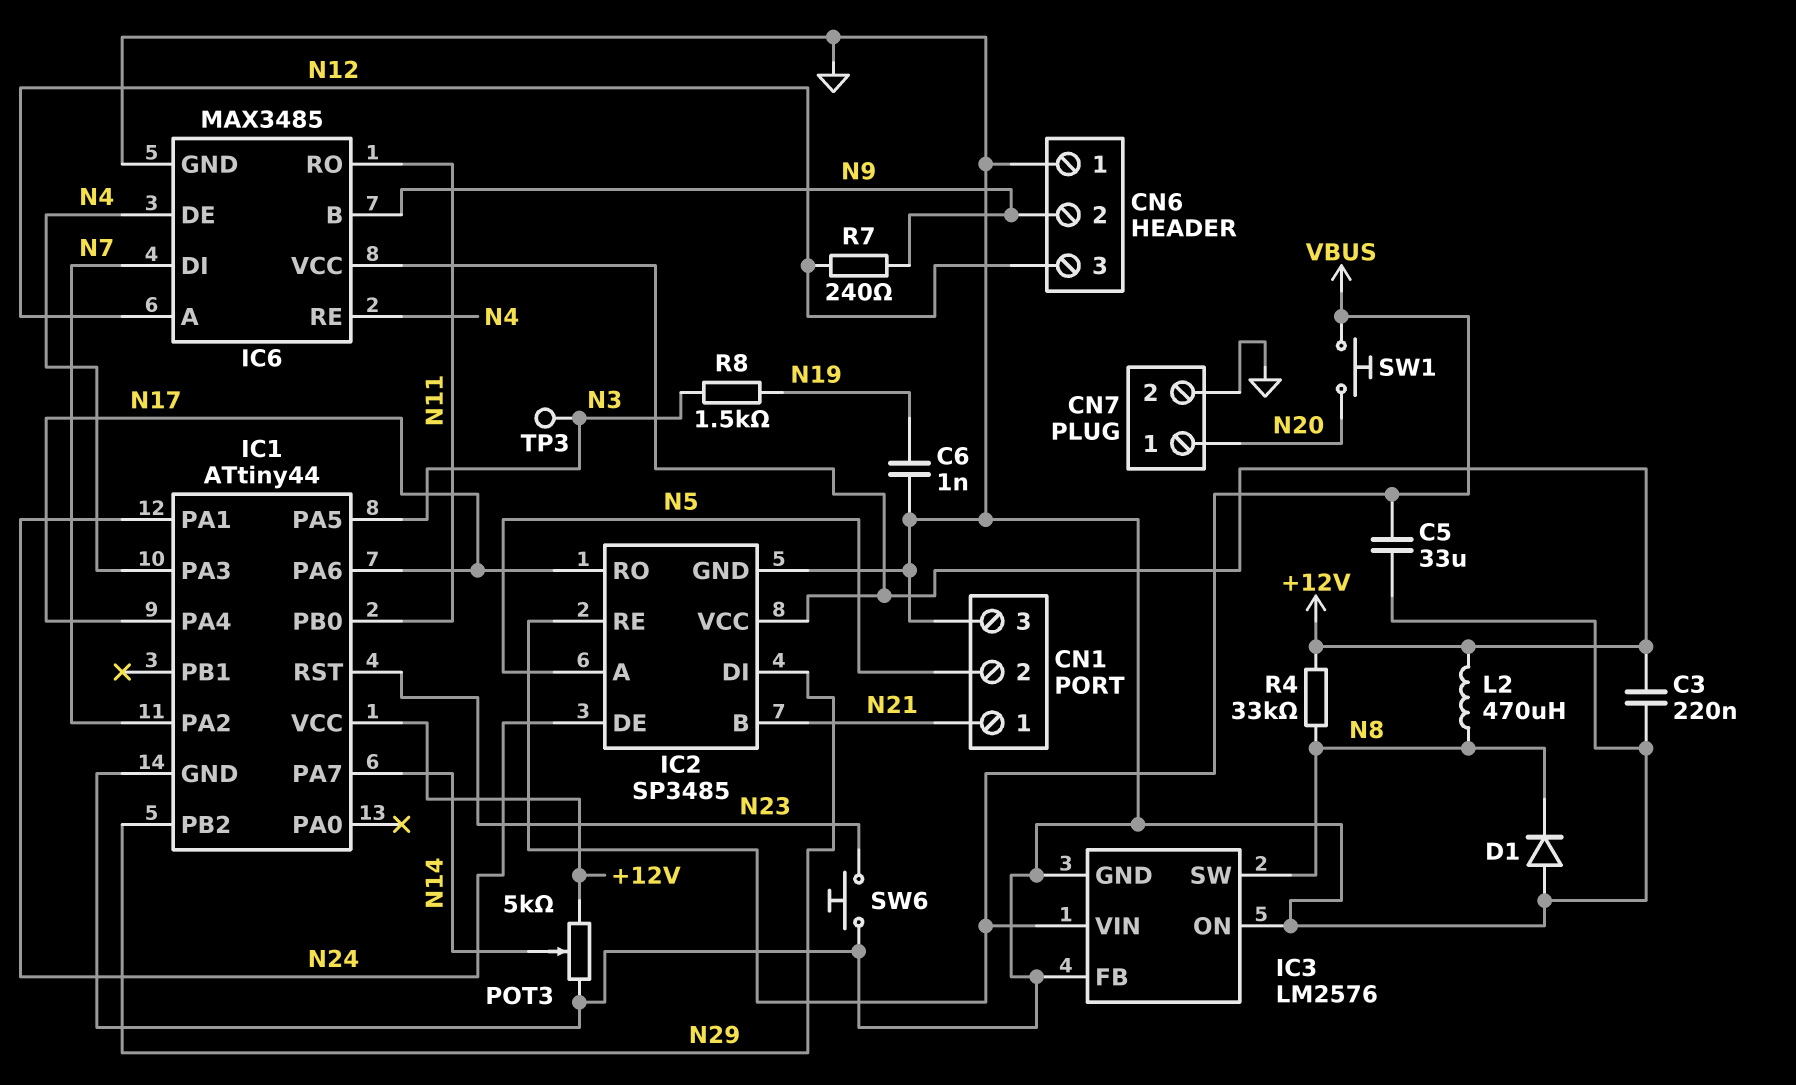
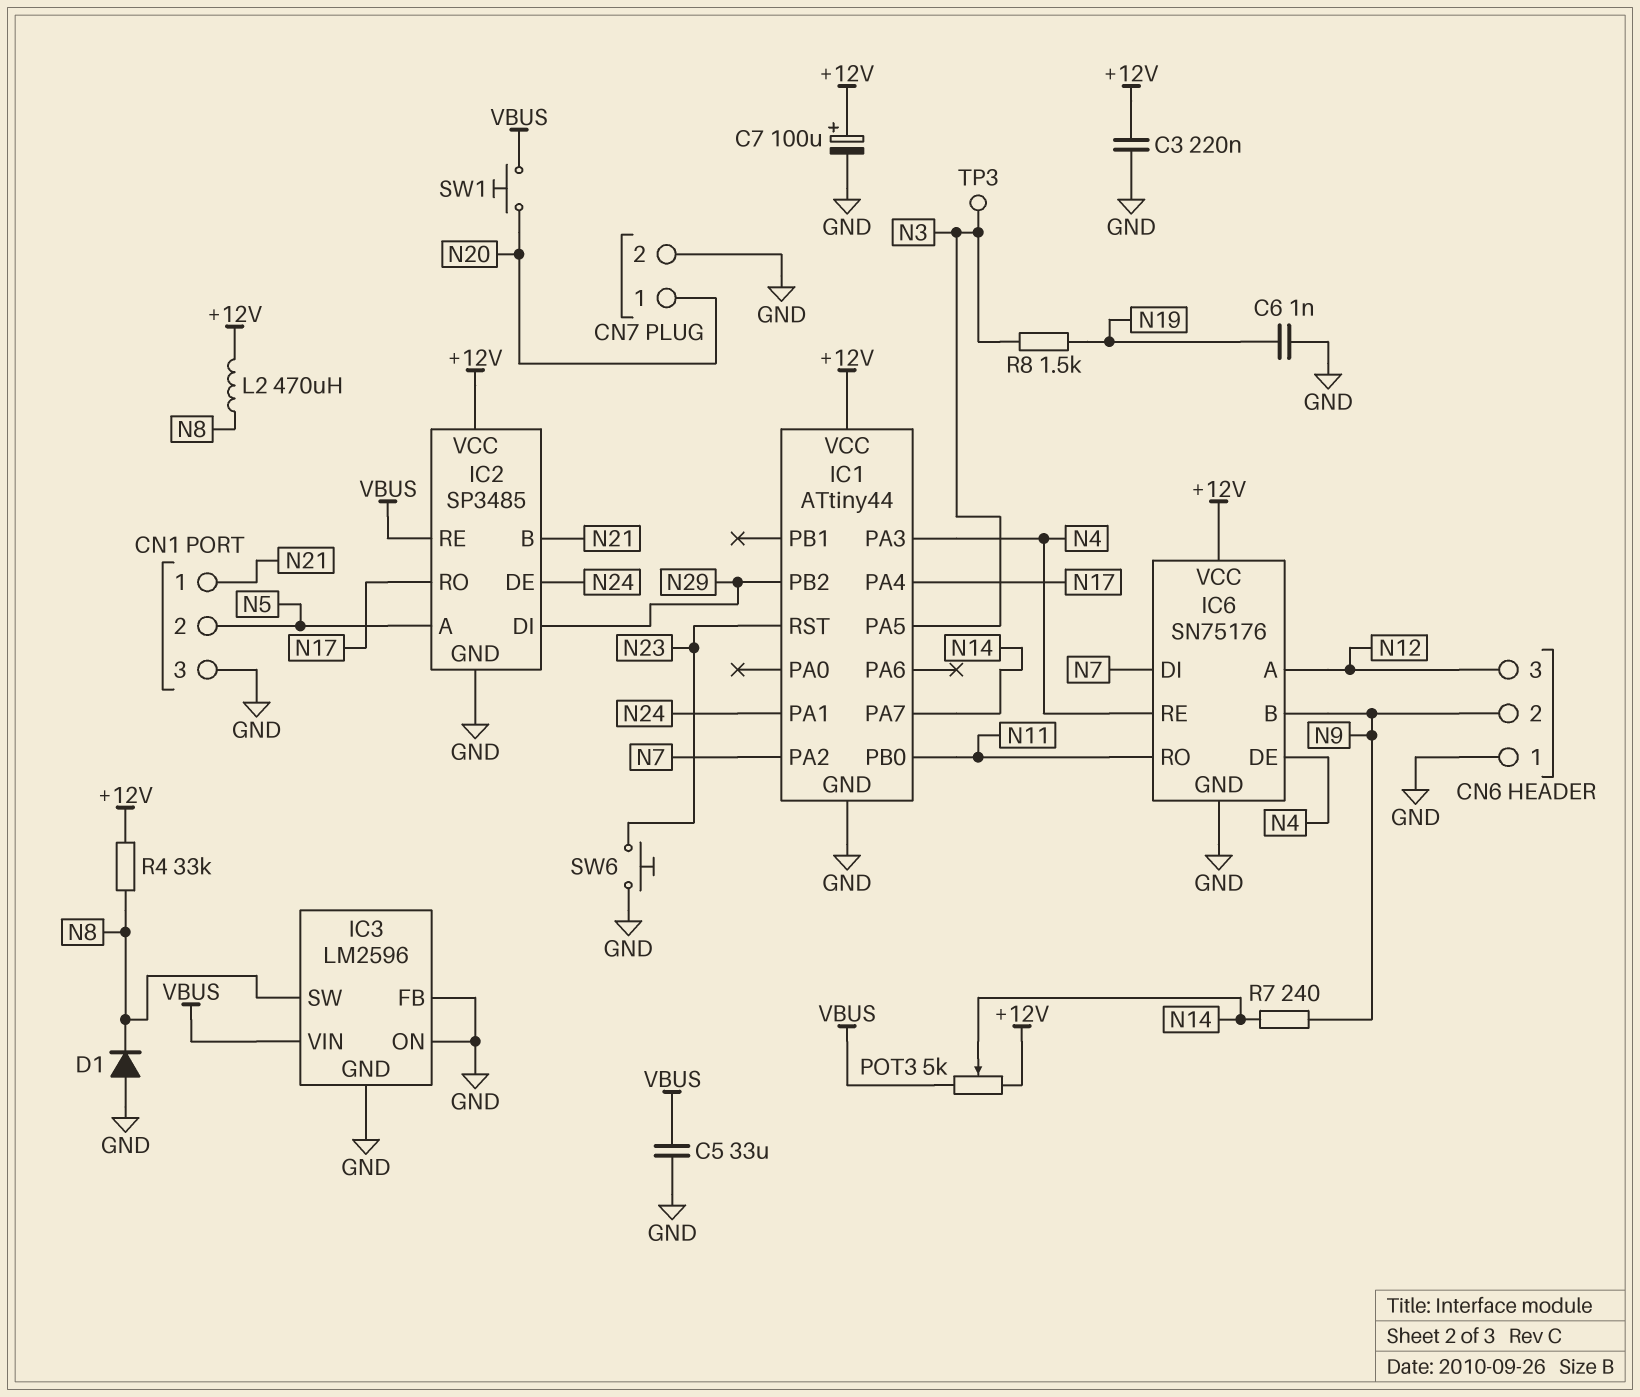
C7: none -> 100uF (plus +12V, minus GND)
IC1 pin PA6: N17 -> none
IC3: LM2576 -> LM2596
IC6: MAX3485 -> SN75176
POT3: 5k (+12V, GND, wiper N14) -> 5k (+12V, VBUS, wiper N14)
R7: 240 (N9, N12) -> 240 (N9, N14)

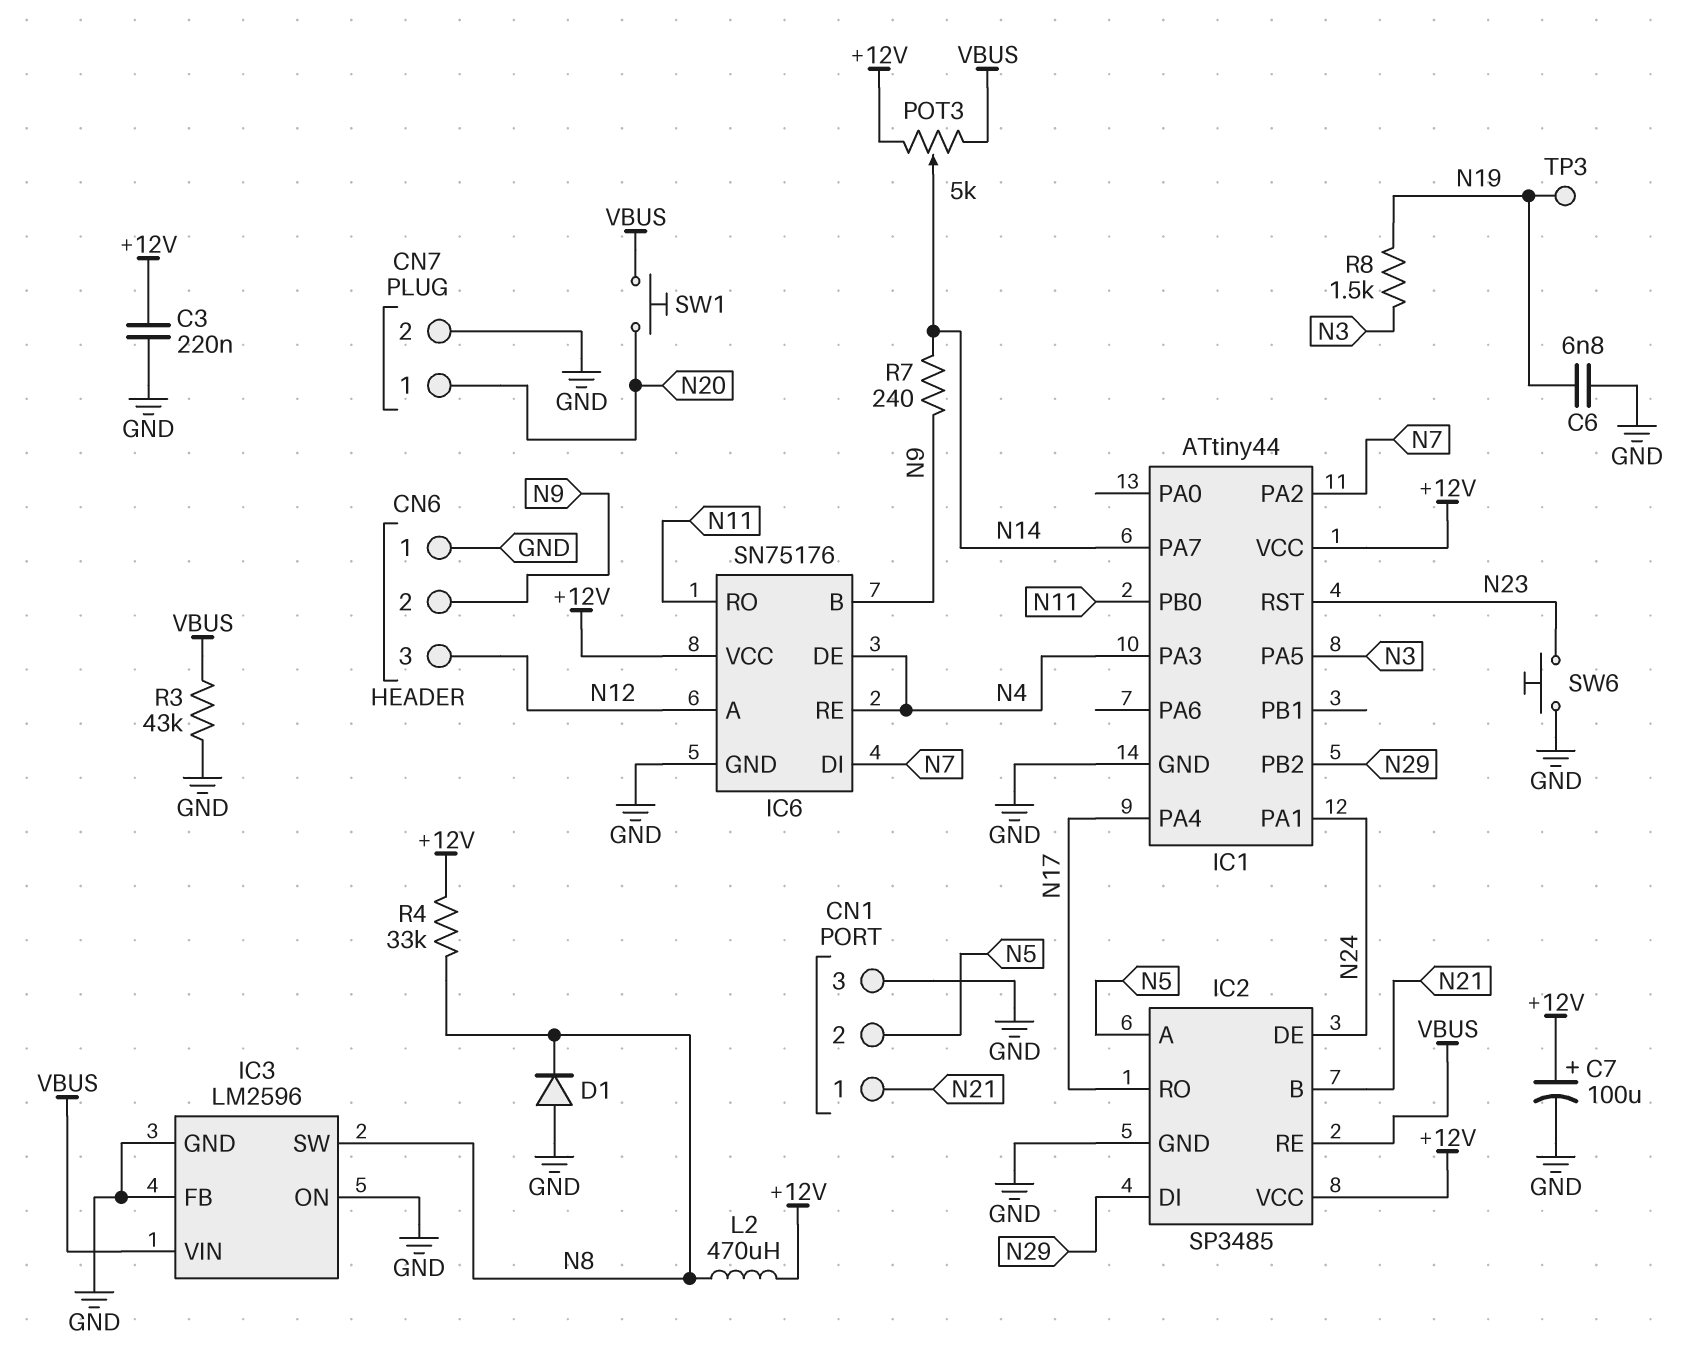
C5: 33uF (GND, VBUS) -> none
C6: 1nF (GND, N19) -> 6.8nF (GND, N19)
R3: none -> 43k (GND, VBUS)
TP3: test point (N3) -> test point (N19)

